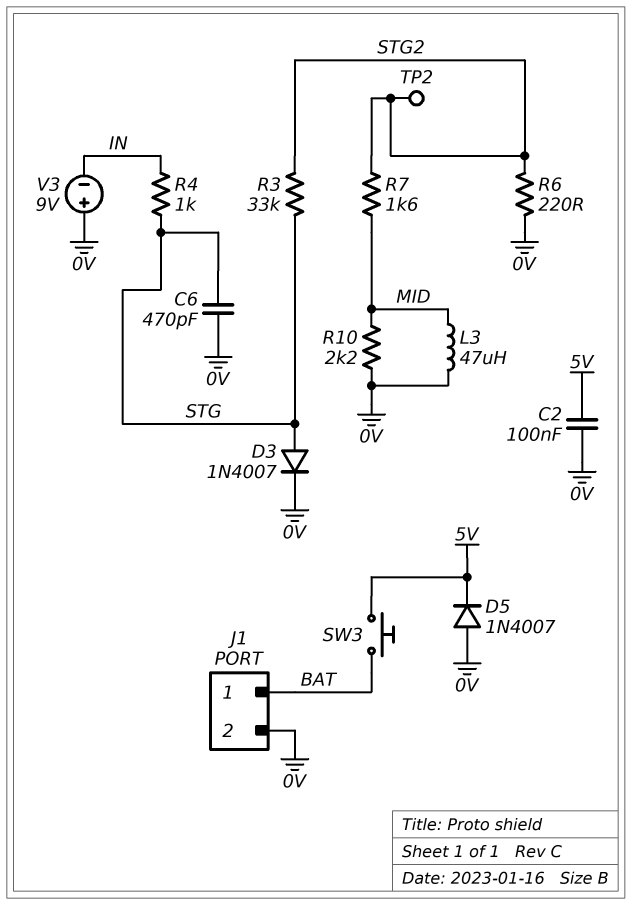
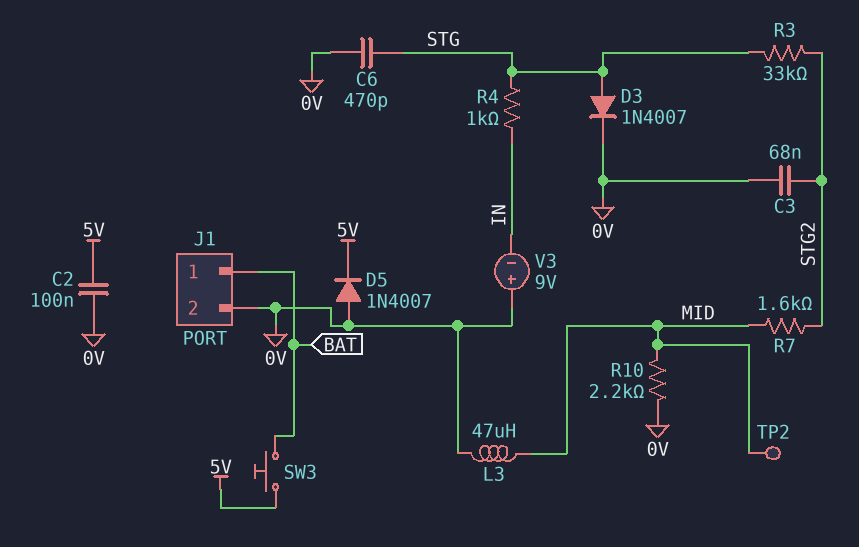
C3: none -> 68nF (0V, STG2)
R6: 220 (0V, STG2) -> none
TP2: test point (STG2) -> test point (MID)

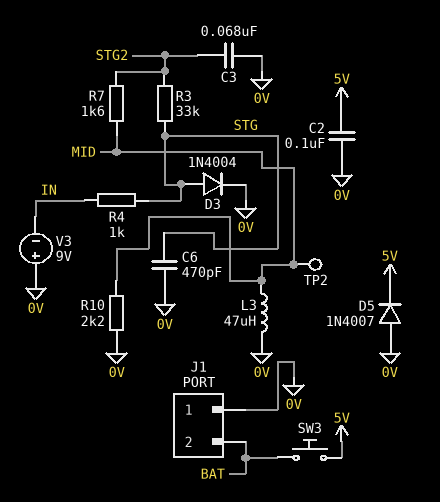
D3: diode 1N4007 (A STG, K 0V) -> diode 1N4004 (A STG, K 0V)
J1 pin 1: BAT -> 0V
J1 pin 2: 0V -> BAT

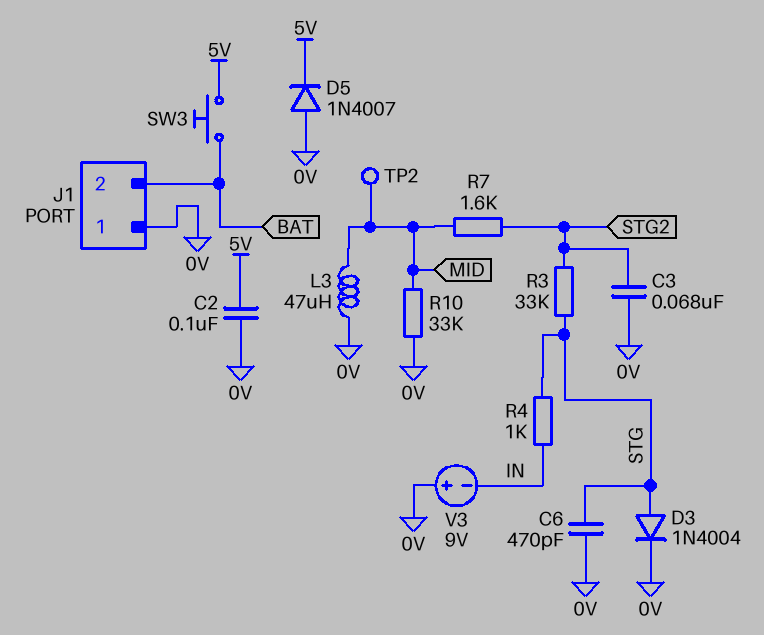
R10: 2.2k (0V, MID) -> 33k (0V, MID)

